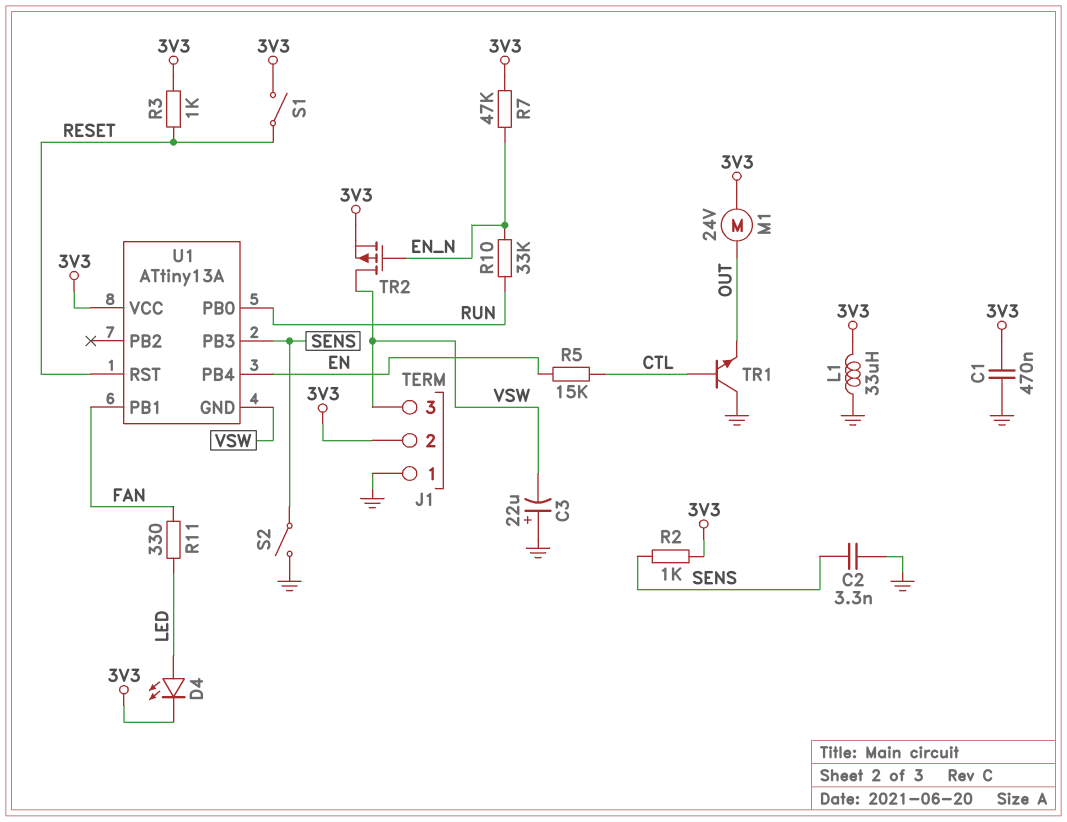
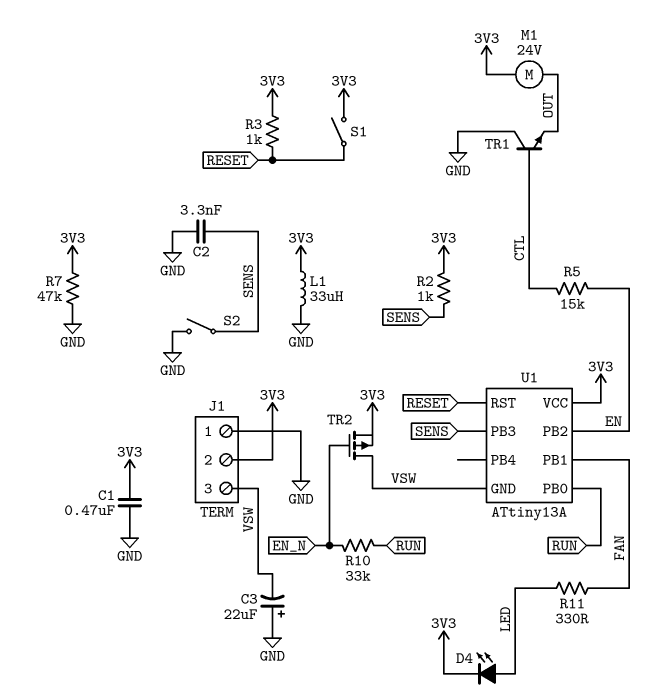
R7: 47k (3V3, EN_N) -> 47k (3V3, GND)
U1 pin PB2: none -> EN
U1 pin PB4: EN -> none

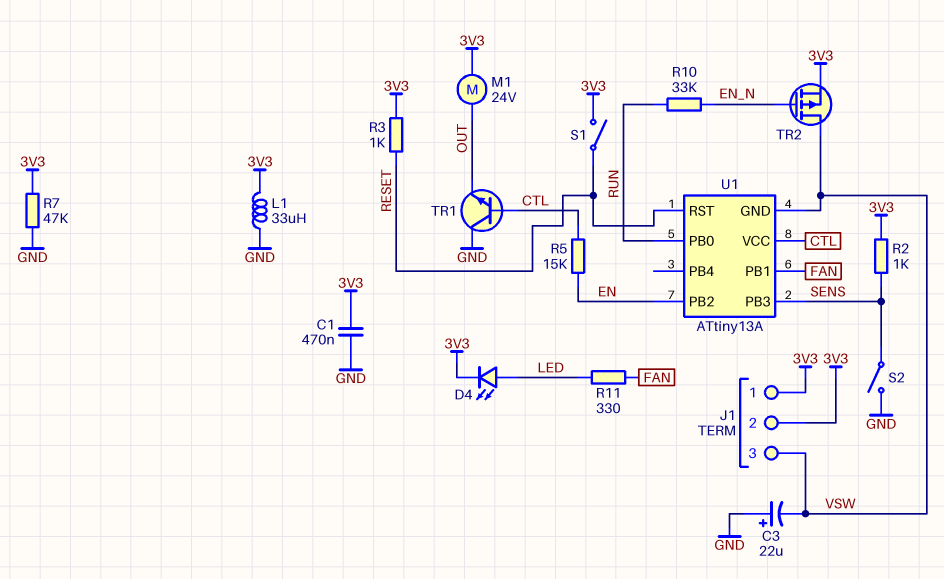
C2: 3.3nF (GND, SENS) -> none
J1 pin 1: GND -> 3V3
U1 pin VCC: 3V3 -> CTL

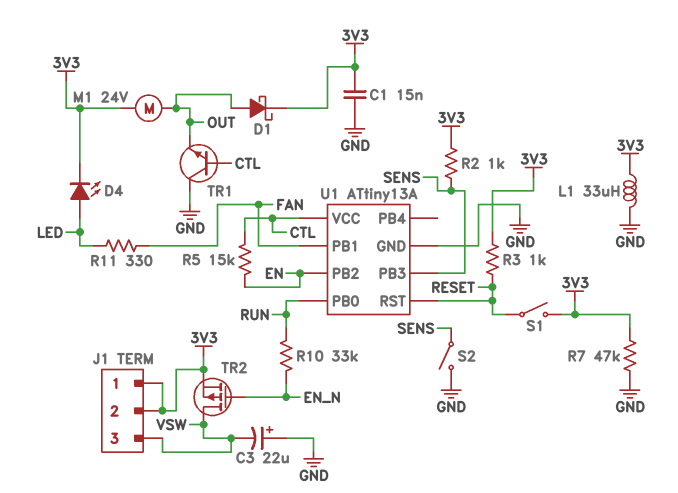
C1: 470nF (3V3, GND) -> 15nF (3V3, GND)
D1: none -> schottky (A OUT, K 3V3)
U1 pin GND: VSW -> GND

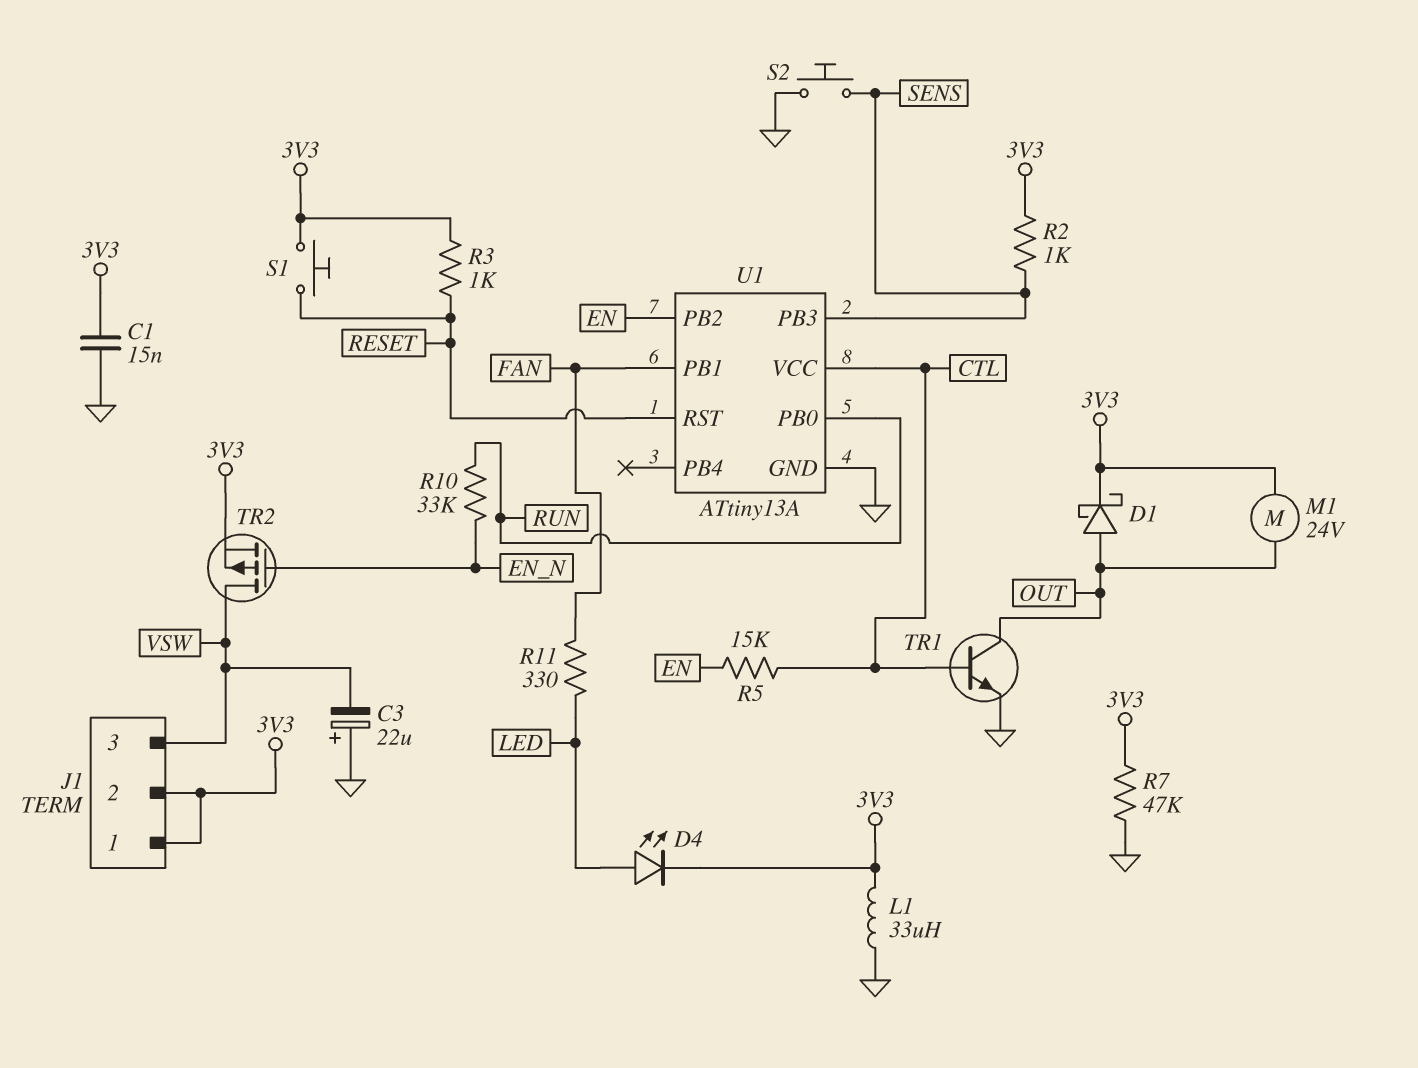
S1: switch (3V3, RESET) -> button (3V3, RESET)
S2: switch (GND, SENS) -> button (GND, SENS)
TR1: NPN (B CTL, C GND, E OUT) -> NPN (B CTL, C OUT, E GND)

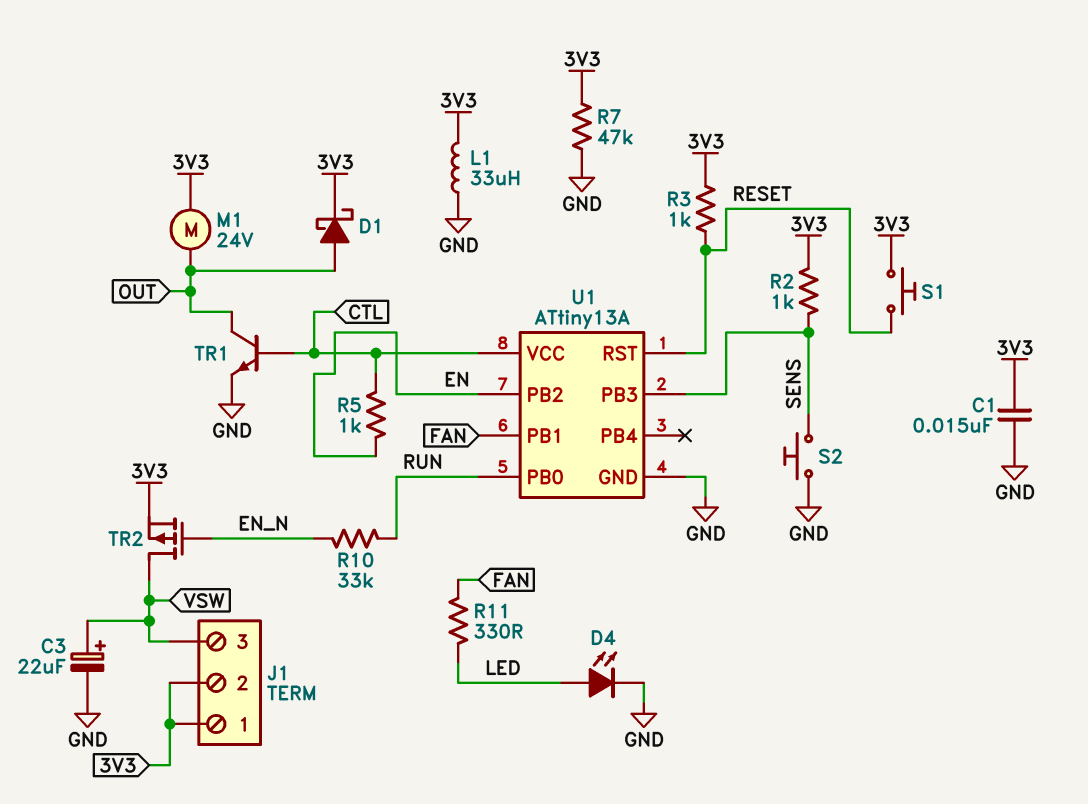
C3: 22uF (plus GND, minus VSW) -> 22uF (plus VSW, minus GND)
D4: LED (A LED, K 3V3) -> LED (A LED, K GND)
R5: 15k (CTL, EN) -> 1k (CTL, EN)

